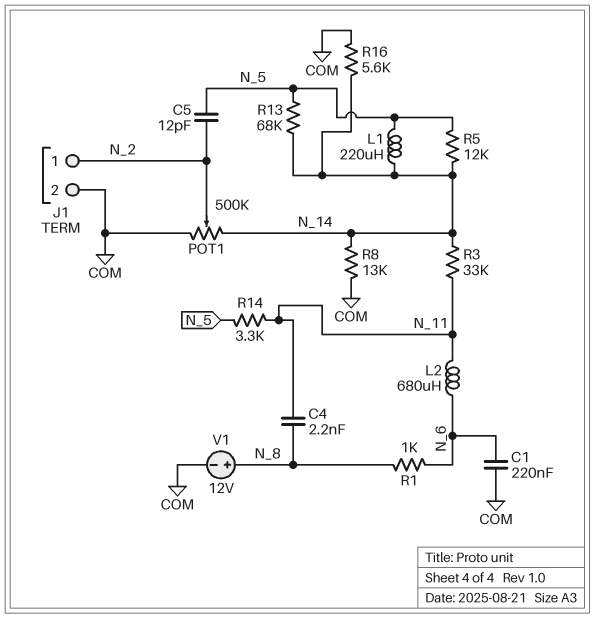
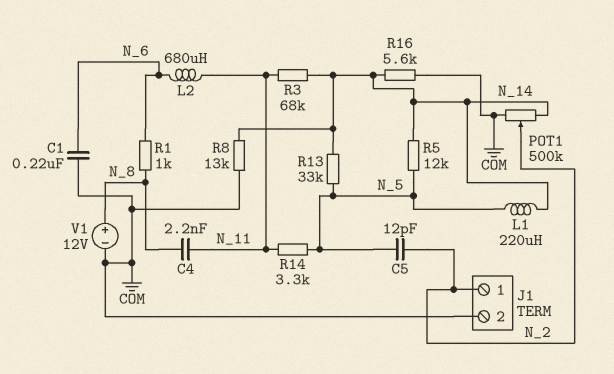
R3: 33k (N_11, N_14) -> 68k (N_11, N_14)
R13: 68k (N_5, N_14) -> 33k (N_5, N_14)

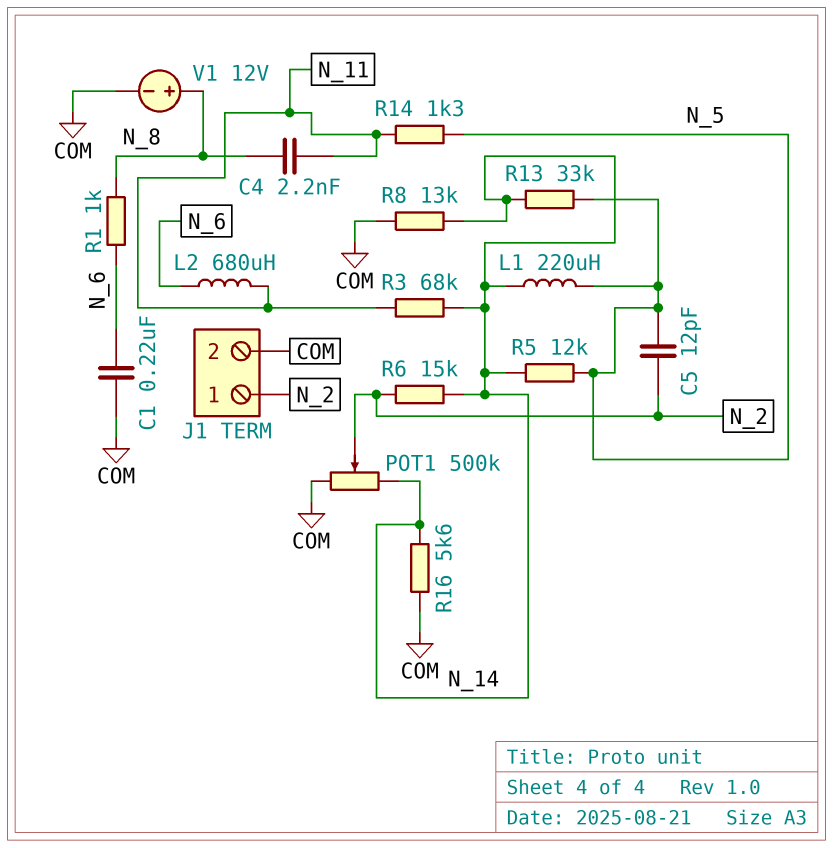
R6: none -> 15k (N_2, N_14)
R14: 3.3k (N_5, N_11) -> 1.3k (N_5, N_11)

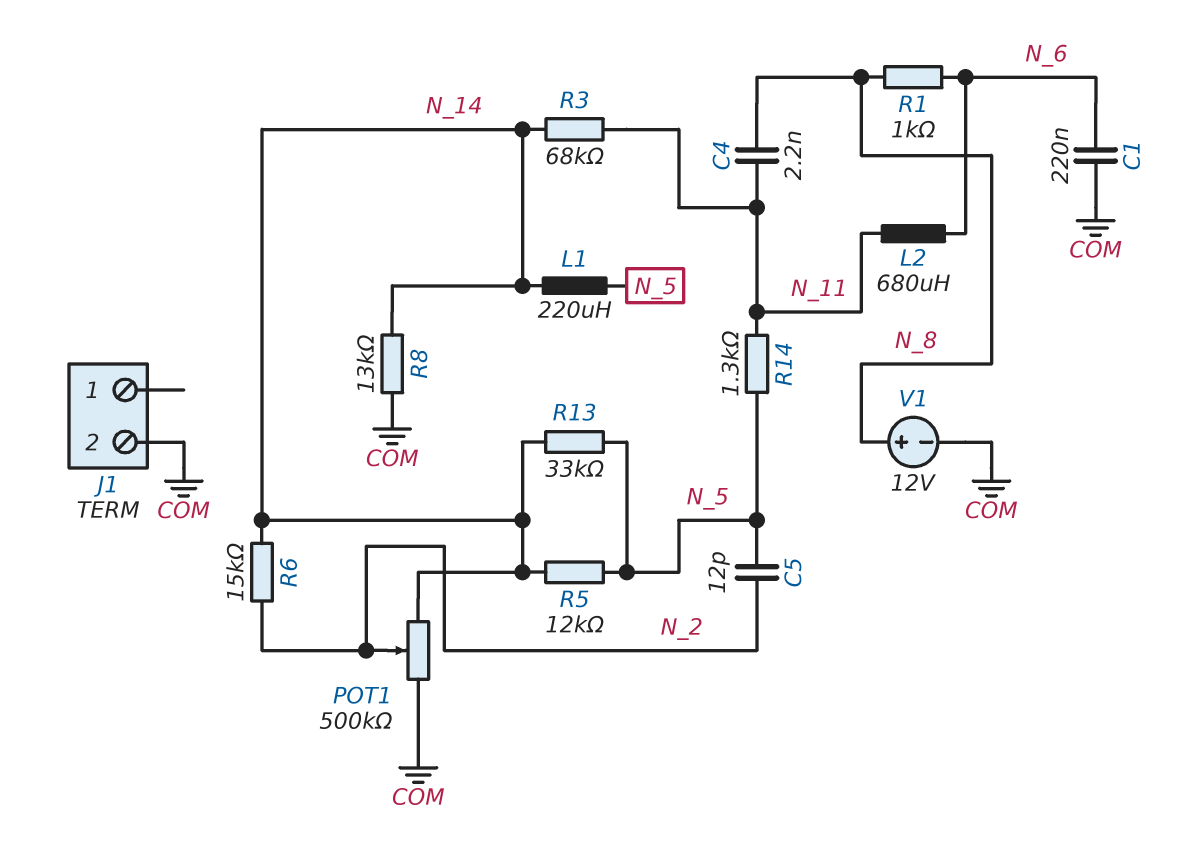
J1 pin 1: N_2 -> none
R16: 5.6k (COM, N_14) -> none

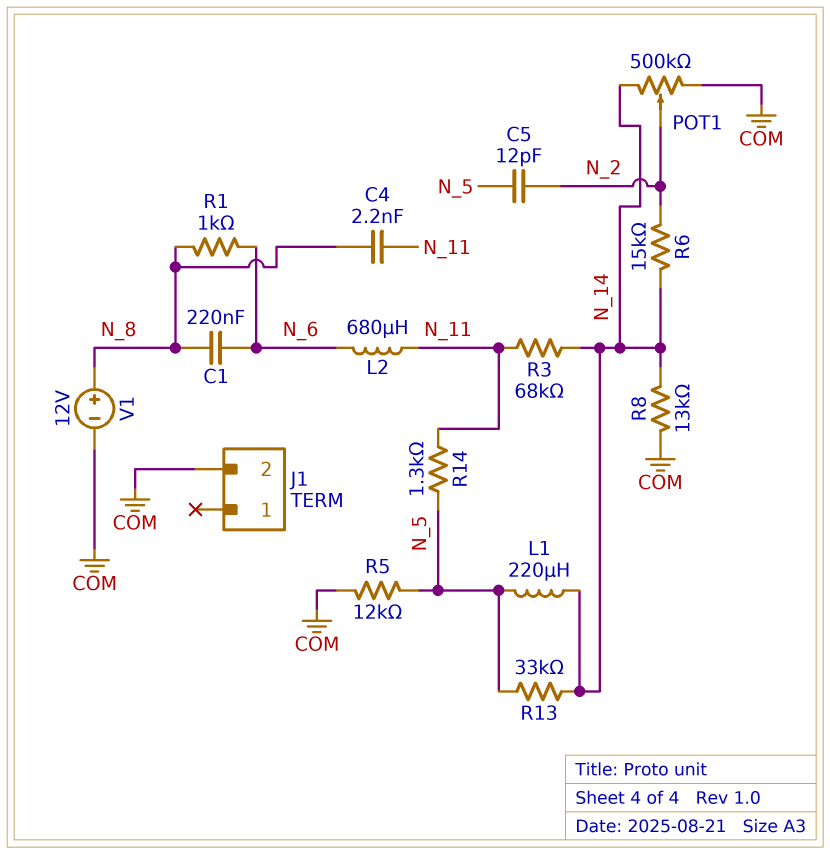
C1: 220nF (COM, N_6) -> 220nF (N_6, N_8)
R5: 12k (N_5, N_14) -> 12k (COM, N_5)

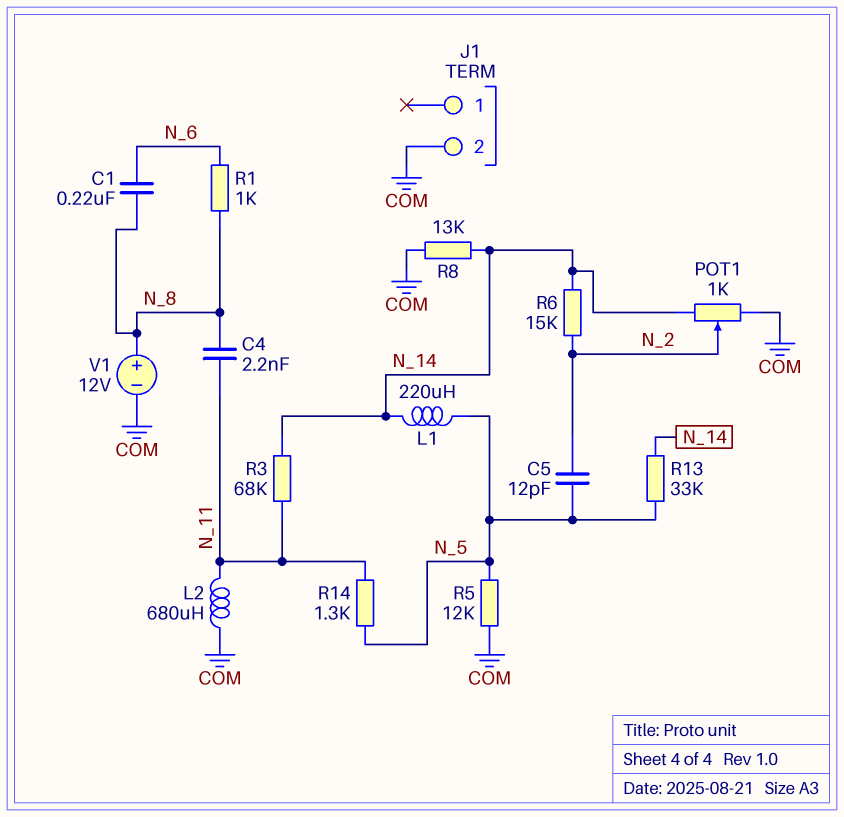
L2: 680uH (N_6, N_11) -> 680uH (COM, N_11)
POT1: 500k (COM, N_14, wiper N_2) -> 1k (COM, N_14, wiper N_2)

